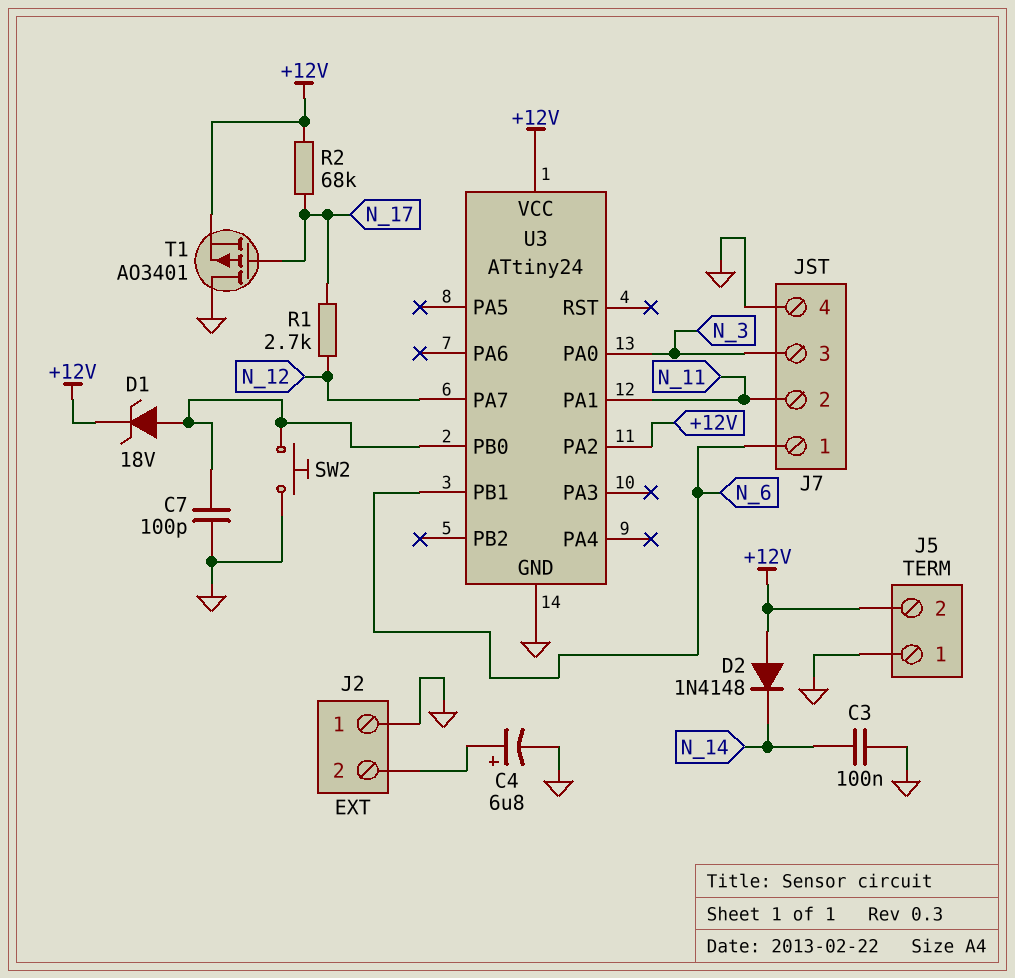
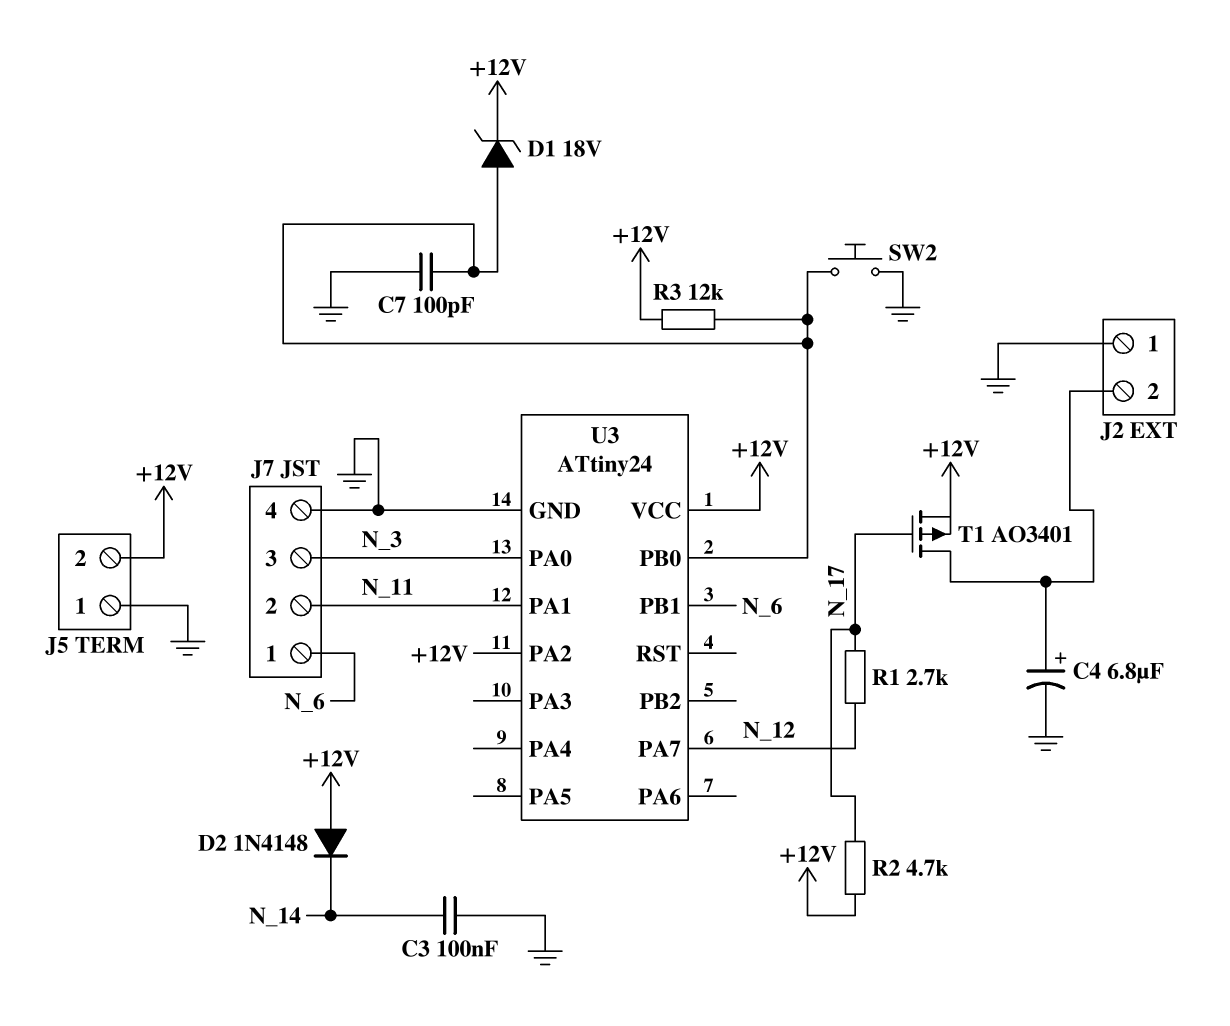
R2: 68k (+12V, N_17) -> 4.7k (+12V, N_17)
R3: none -> 12k (+12V, U3/PB0)
T1: PMOS AO3401 (G N_17, D GND, S +12V) -> PMOS AO3401 (G N_17, D J2/2, S +12V)

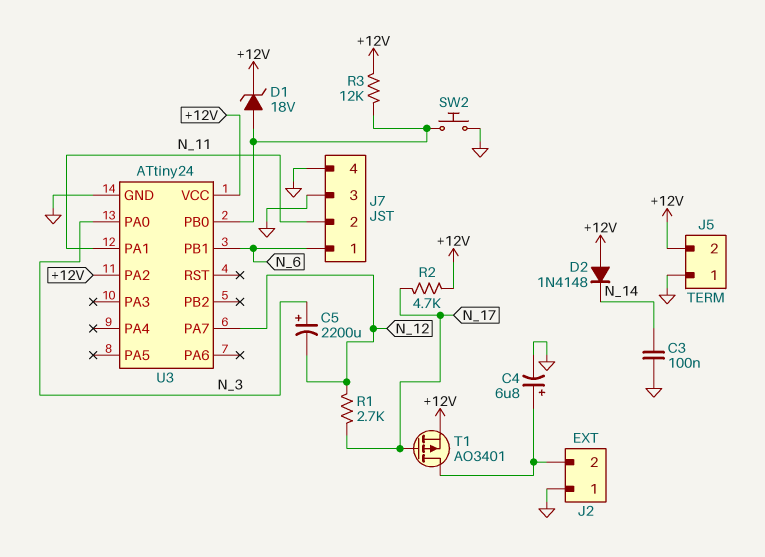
C5: none -> 2200uF (plus N_3, minus N_12)
C7: 100pF (GND, U3/PB0) -> none
J7 pin 3: N_3 -> GND

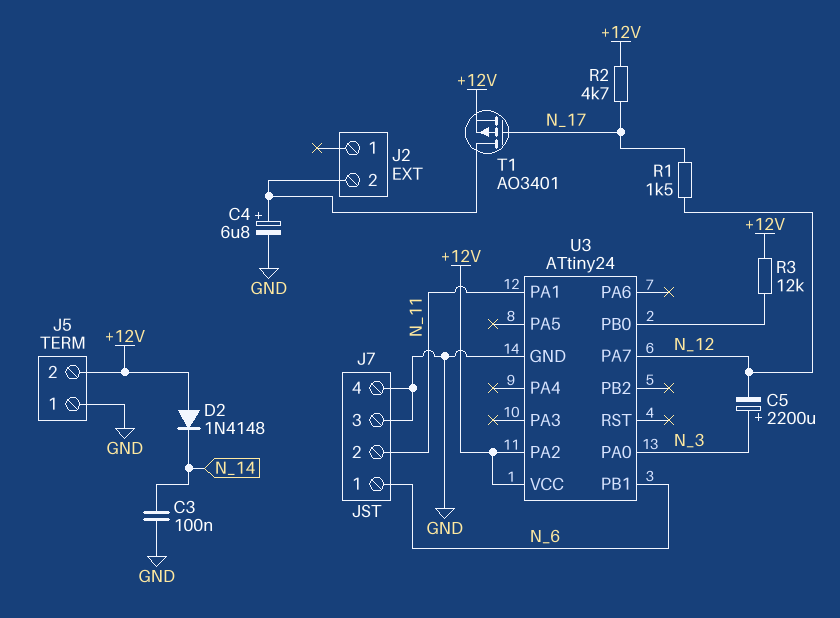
D1: zener 18V (A U3/PB0, K +12V) -> none
J2 pin 1: GND -> none
R1: 2.7k (N_12, N_17) -> 1.5k (N_12, N_17)
SW2: button (GND, U3/PB0) -> none

